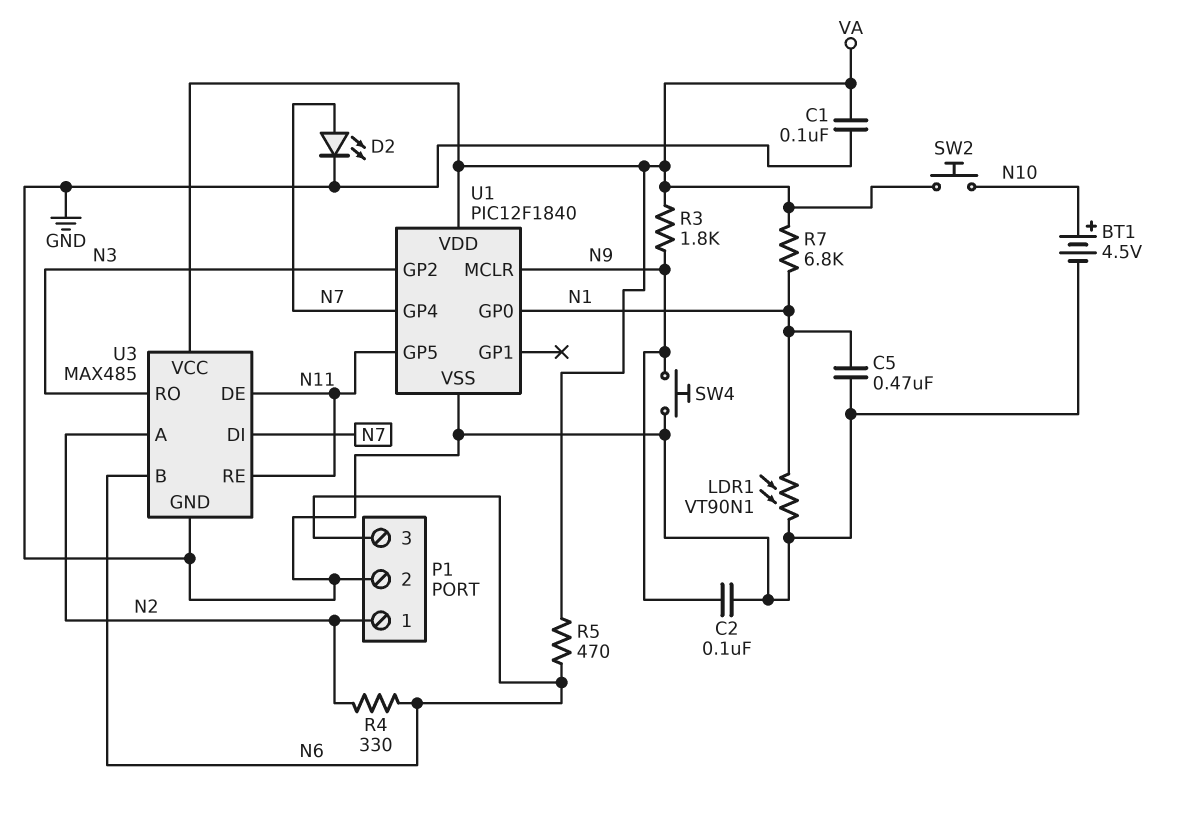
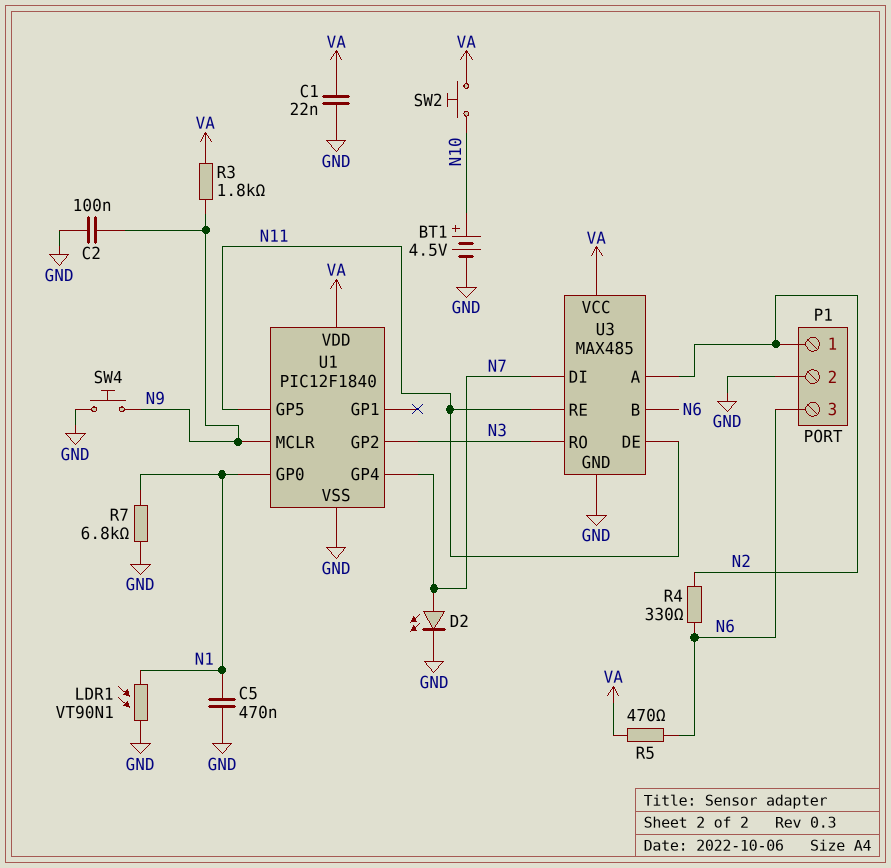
C1: 100nF (GND, VA) -> 22nF (GND, VA)
R7: 6.8k (N1, VA) -> 6.8k (GND, N1)

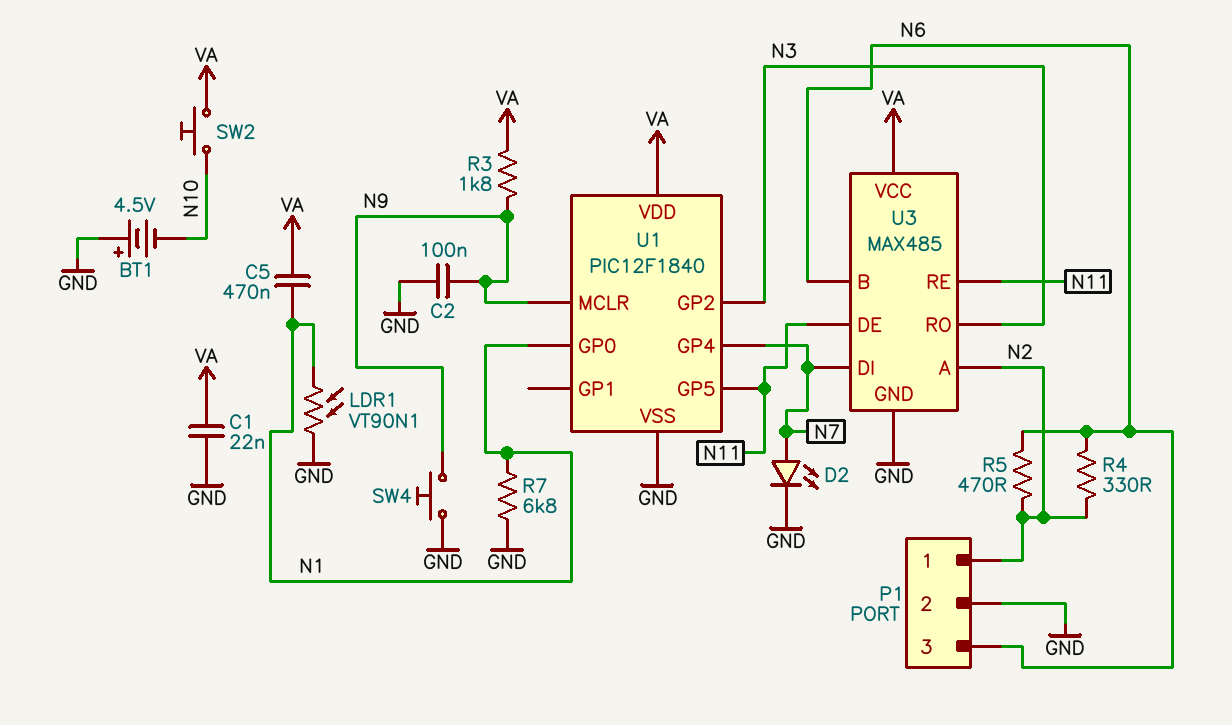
BT1: 4.5V (plus N10, minus GND) -> 4.5V (plus GND, minus N10)
C5: 470nF (GND, N1) -> 470nF (N1, VA)
R5: 470 (N6, VA) -> 470 (N2, N6)

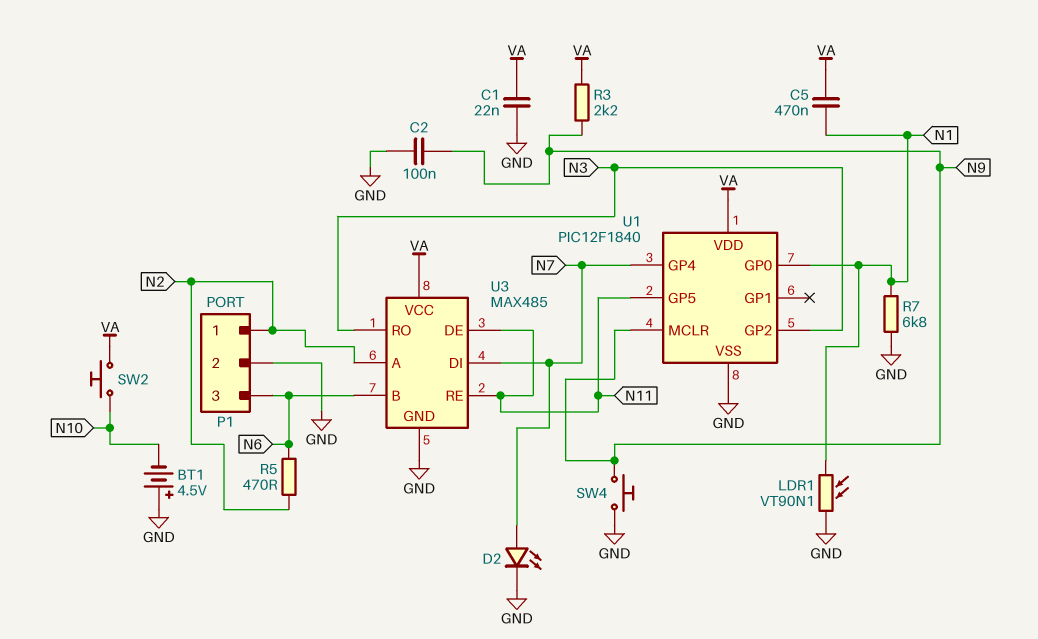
R3: 1.8k (N9, VA) -> 2.2k (N9, VA)
R4: 330 (N2, N6) -> none

